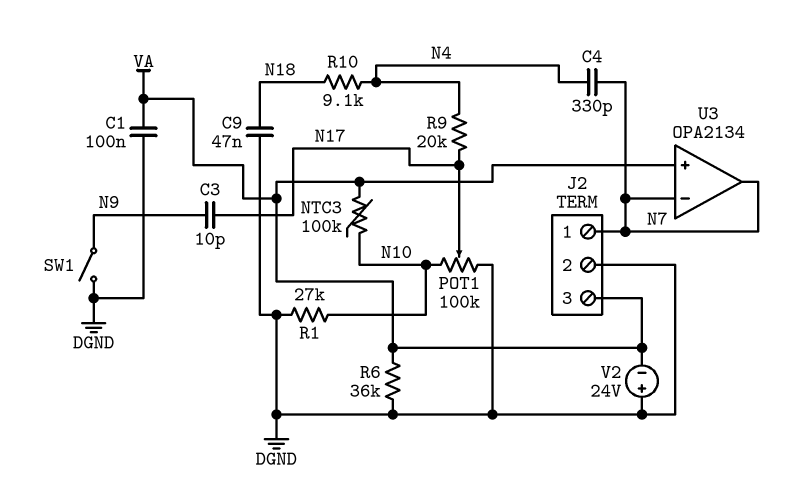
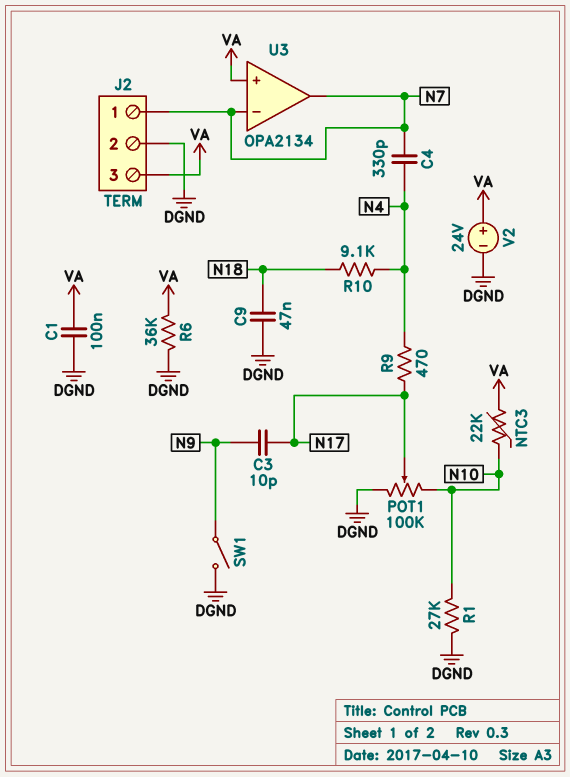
NTC3: 100k (N10, VA) -> 22k (N10, VA)
R9: 20k (N4, N17) -> 470 (N4, N17)
V2: 24V (plus DGND, minus VA) -> 24V (plus VA, minus DGND)

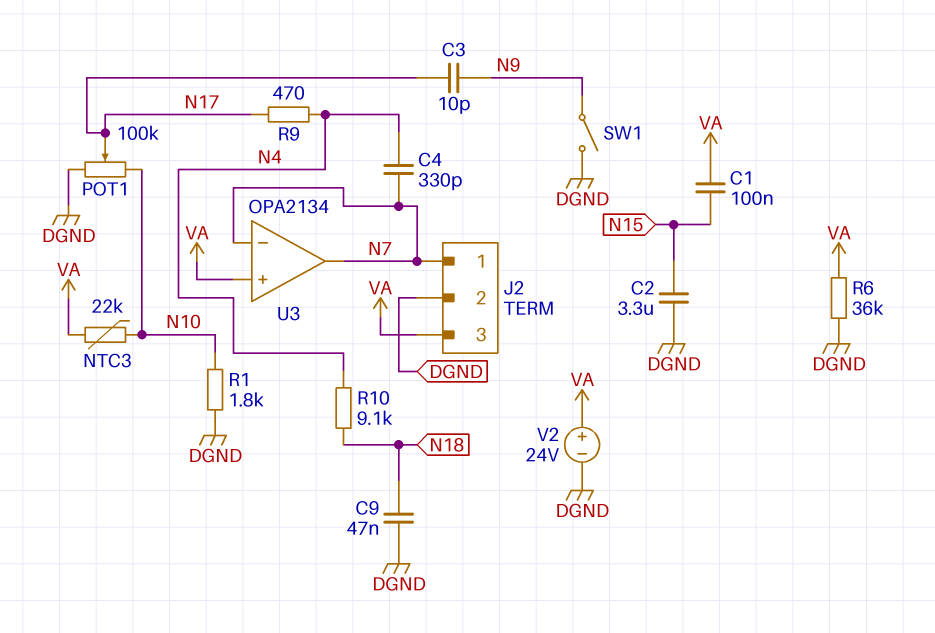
C1: 100nF (DGND, VA) -> 100nF (N15, VA)
C2: none -> 3.3uF (DGND, N15)
R1: 27k (DGND, N10) -> 1.8k (DGND, N10)

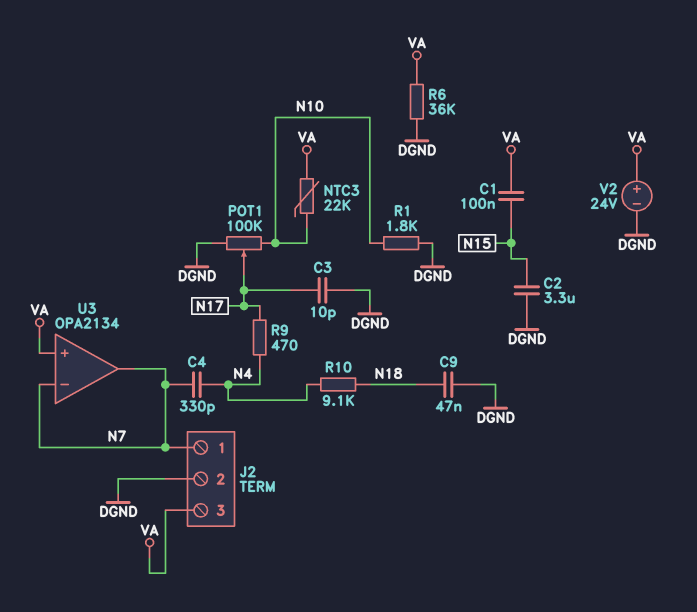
C3: 10pF (N9, N17) -> 10pF (DGND, N17)
SW1: switch (DGND, N9) -> none

